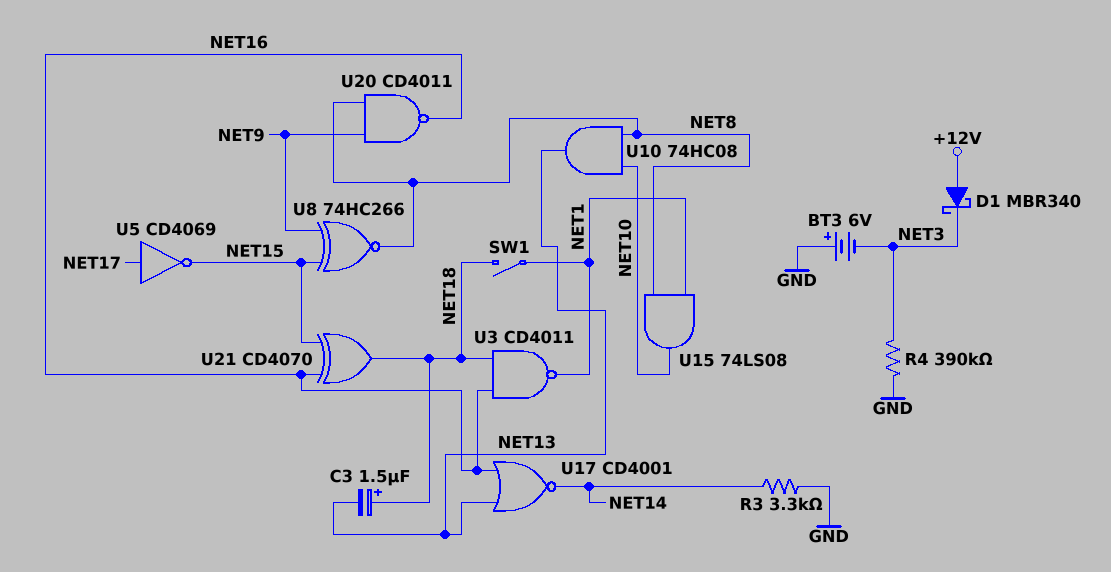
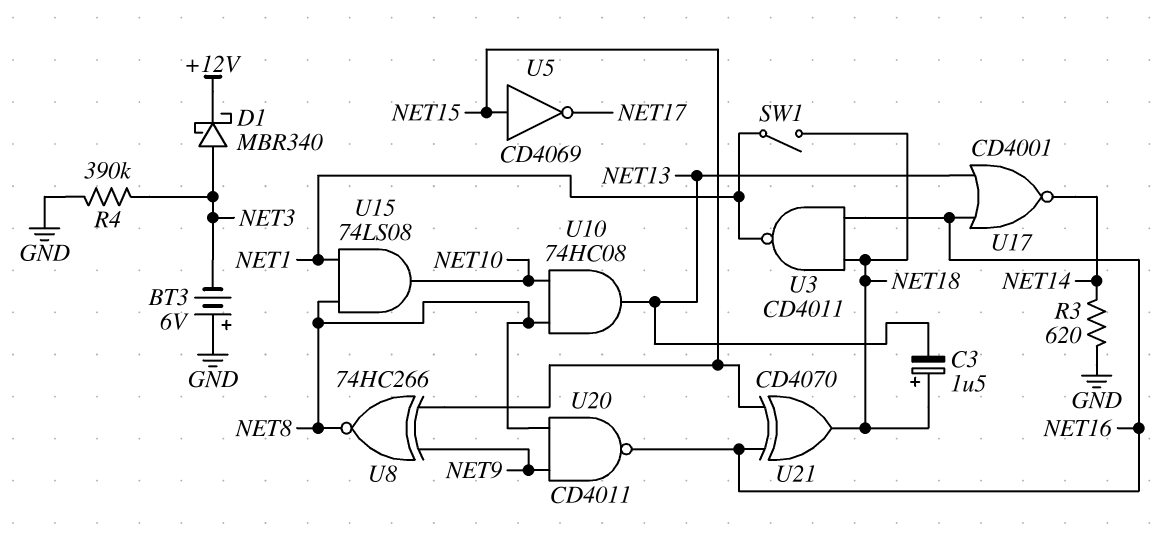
D1: schottky MBR340 (A +12V, K NET3) -> schottky MBR340 (A NET3, K +12V)
R3: 3.3k (GND, NET14) -> 620 (GND, NET14)
U5: NOT CD4069 (in NET17, out NET15) -> NOT CD4069 (in NET15, out NET17)

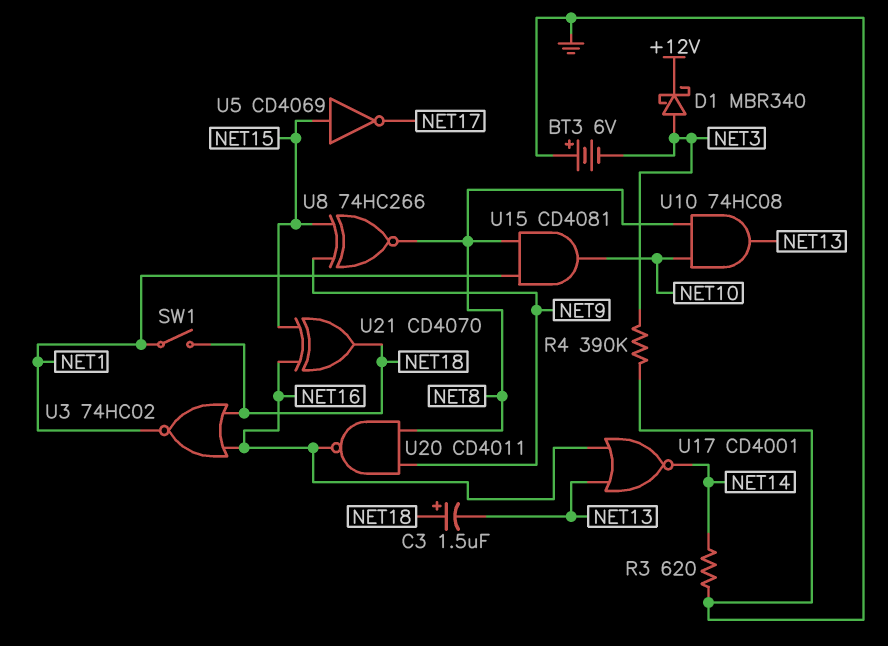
U3: NAND CD4011 (in NET16, in NET18, out NET1) -> NOR 74HC02 (in NET16, in NET18, out NET1)
U15: AND 74LS08 (in NET1, in NET8, out NET10) -> AND CD4081 (in NET1, in NET8, out NET10)

